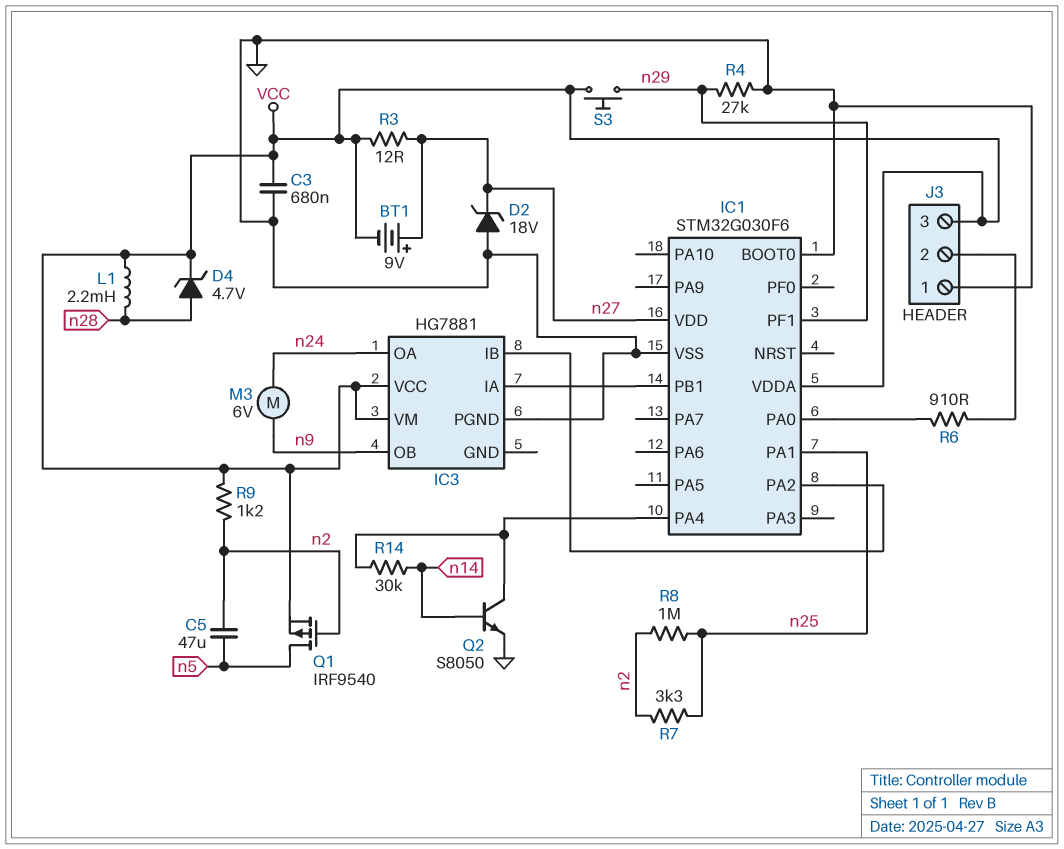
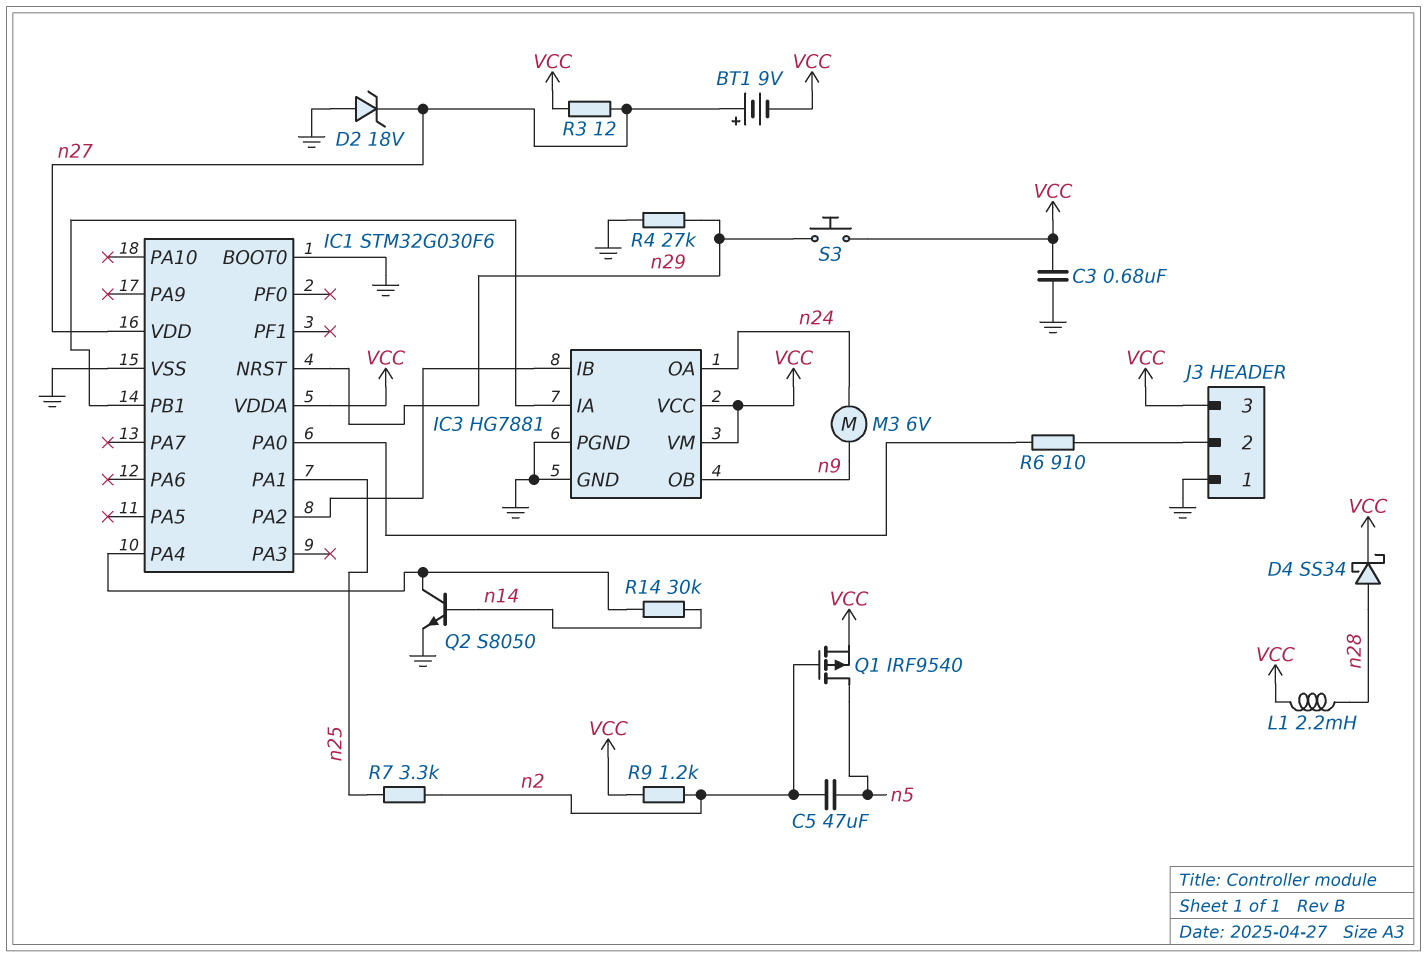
D4: zener 4.7V (A n28, K VCC) -> schottky SS34 (A n28, K VCC)
IC1 pin NRST: none -> n29
IC1 pin PF1: n29 -> none
IC3 pin GND: none -> GND
R8: 1M (n2, n25) -> none

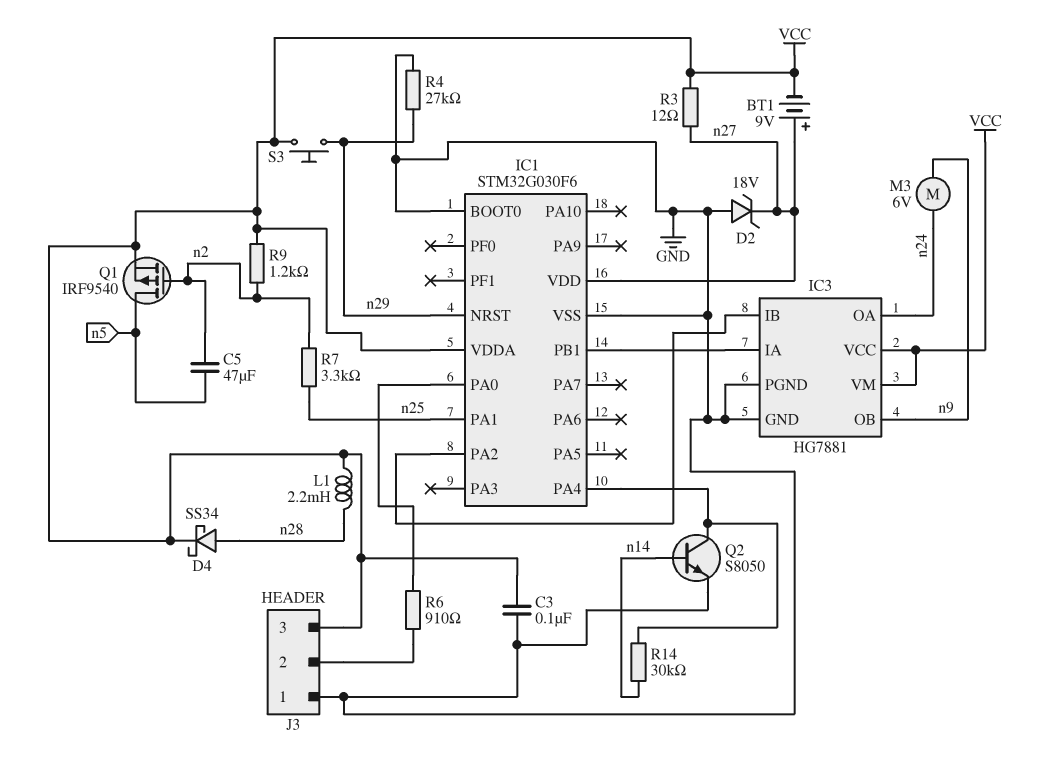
C3: 680nF (GND, VCC) -> 100nF (GND, VCC)

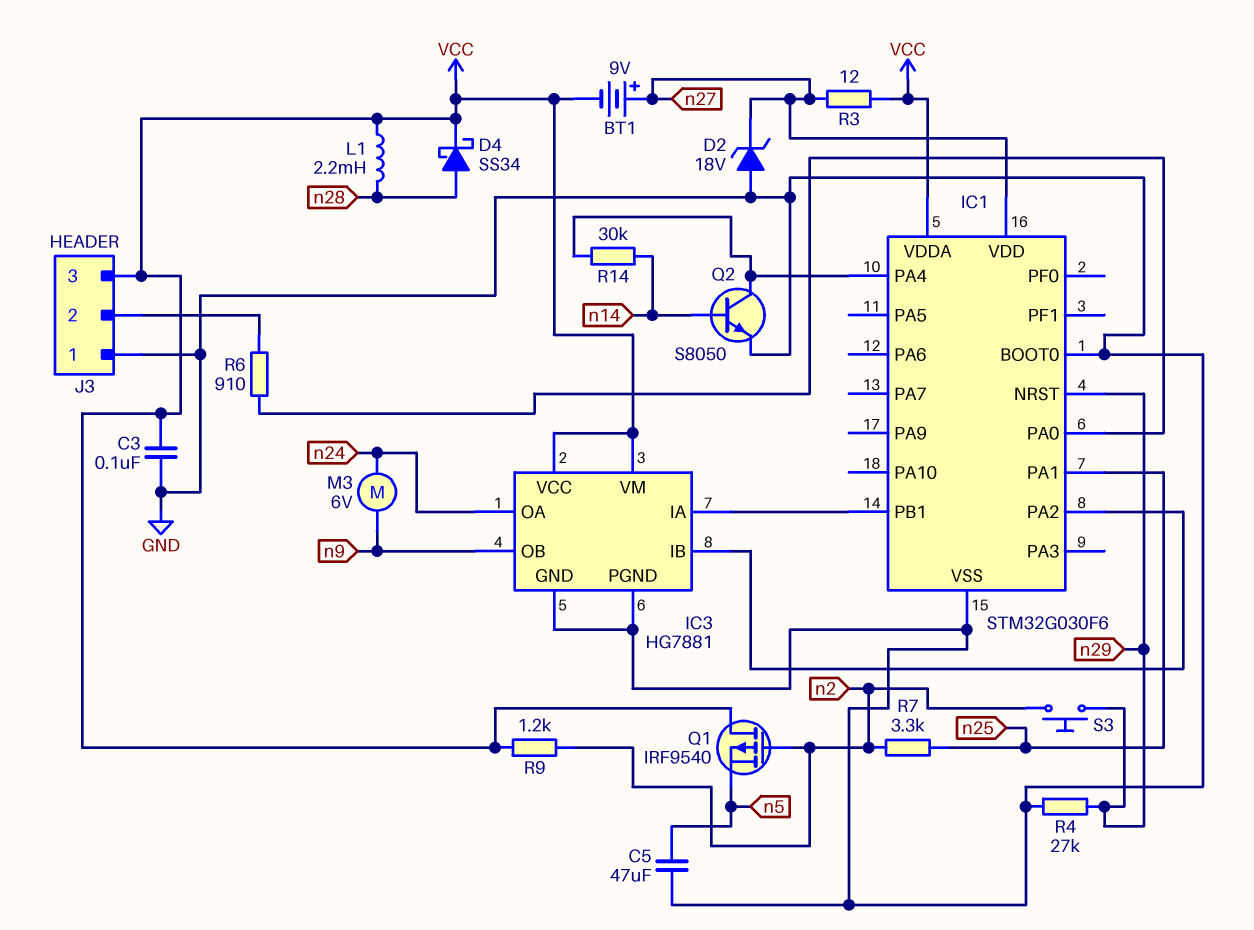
C5: 47uF (n2, n5) -> 47uF (GND, n5)
Q1: PMOS IRF9540 (G n2, D n5, S VCC) -> PMOS IRF9540 (G n2, D VCC, S n5)
S3: button (VCC, n29) -> button (n2, n29)

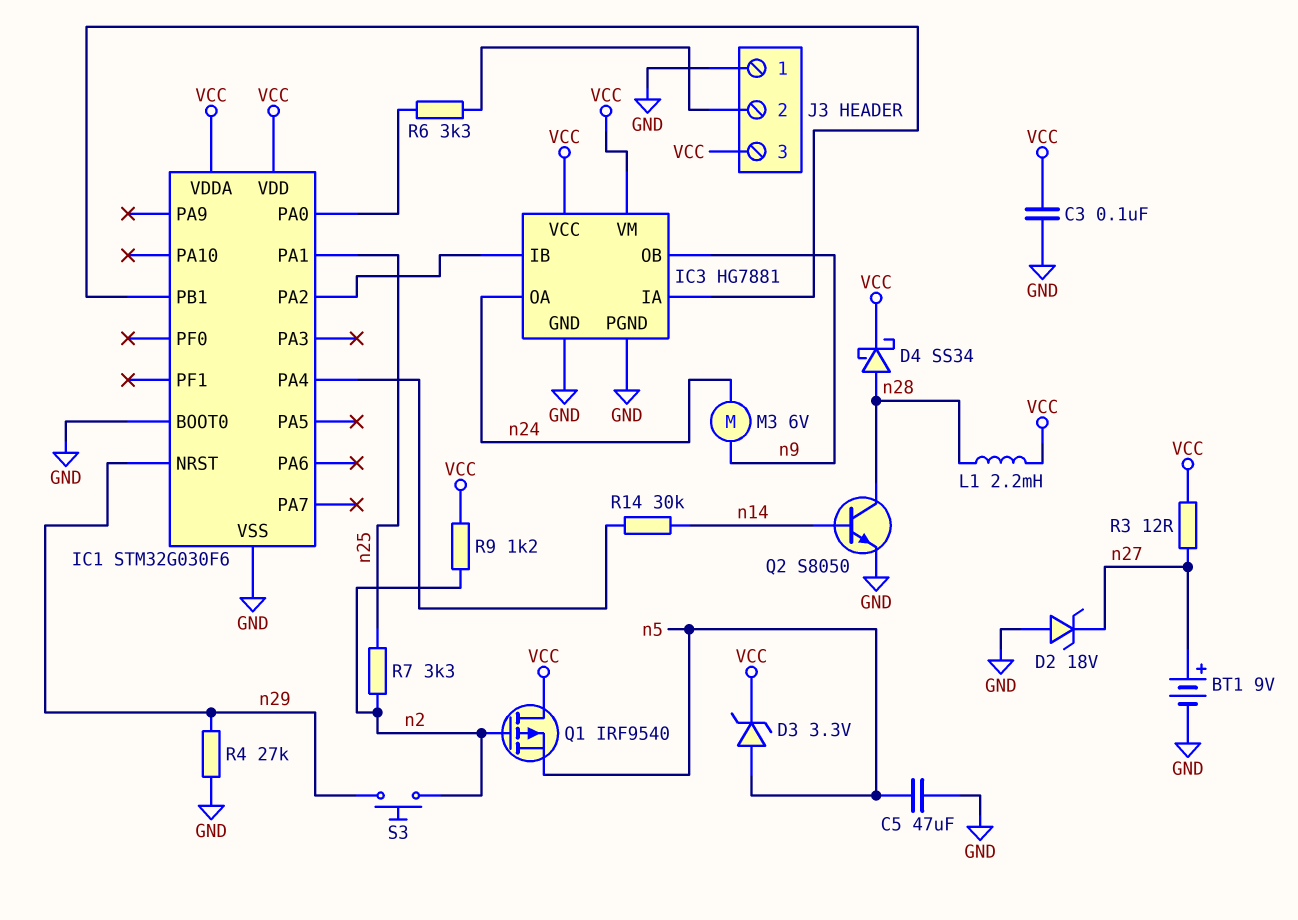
BT1: 9V (plus n27, minus VCC) -> 9V (plus n27, minus GND)
D3: none -> zener 3.3V (A n5, K VCC)
IC1 pin VDD: n27 -> VCC
Q2: NPN S8050 (B n14, C IC1/PA4, E GND) -> NPN S8050 (B n14, C n28, E GND)
R6: 910 (IC1/PA0, J3/2) -> 3.3k (IC1/PA0, J3/2)

